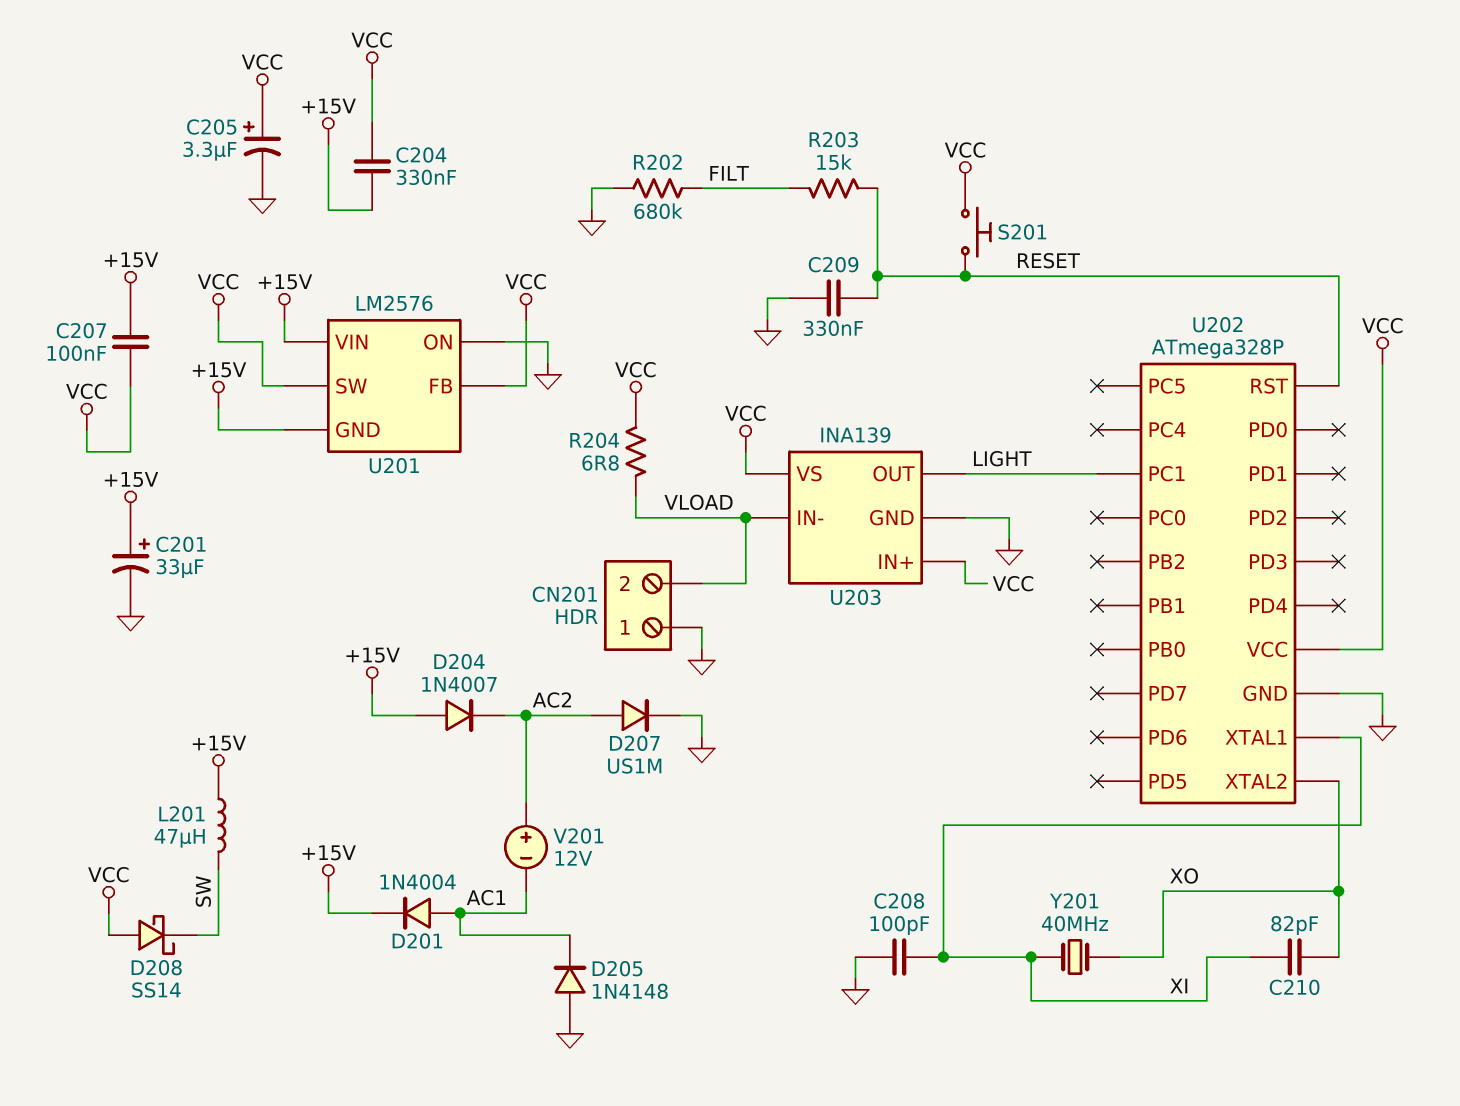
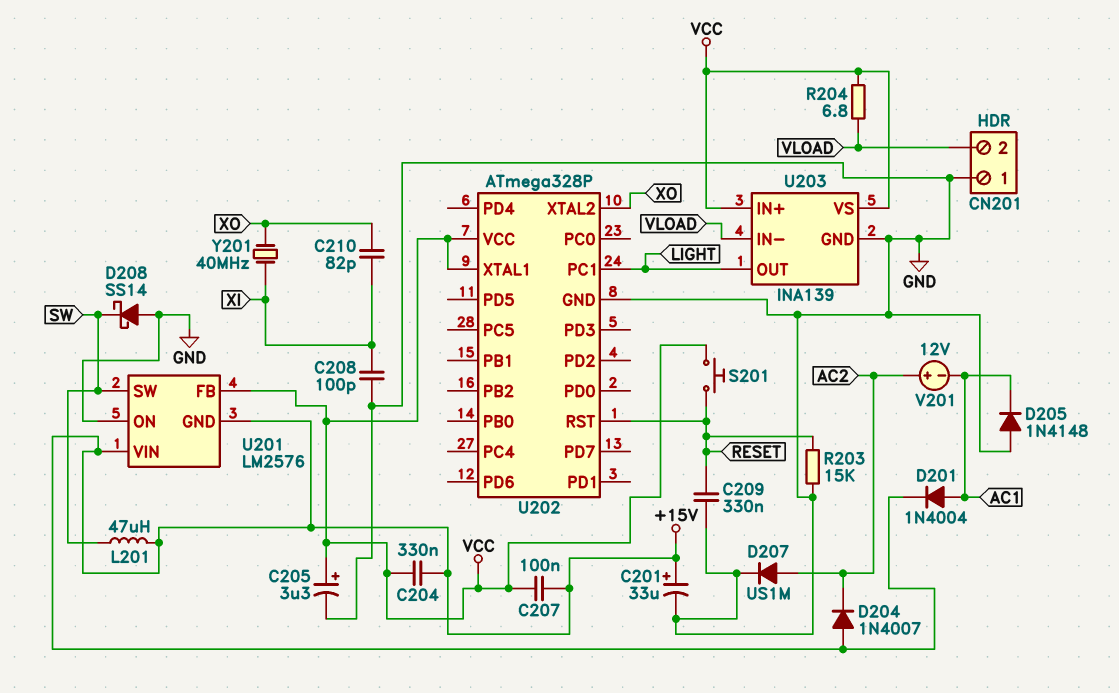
D208: schottky SS14 (A VCC, K SW) -> schottky SS14 (A GND, K SW)
R202: 680k (FILT, GND) -> none
R203: 15k (FILT, RESET) -> 15k (GND, RESET)
U201 pin SW: VCC -> SW
U202 pin XTAL1: XI -> VCC

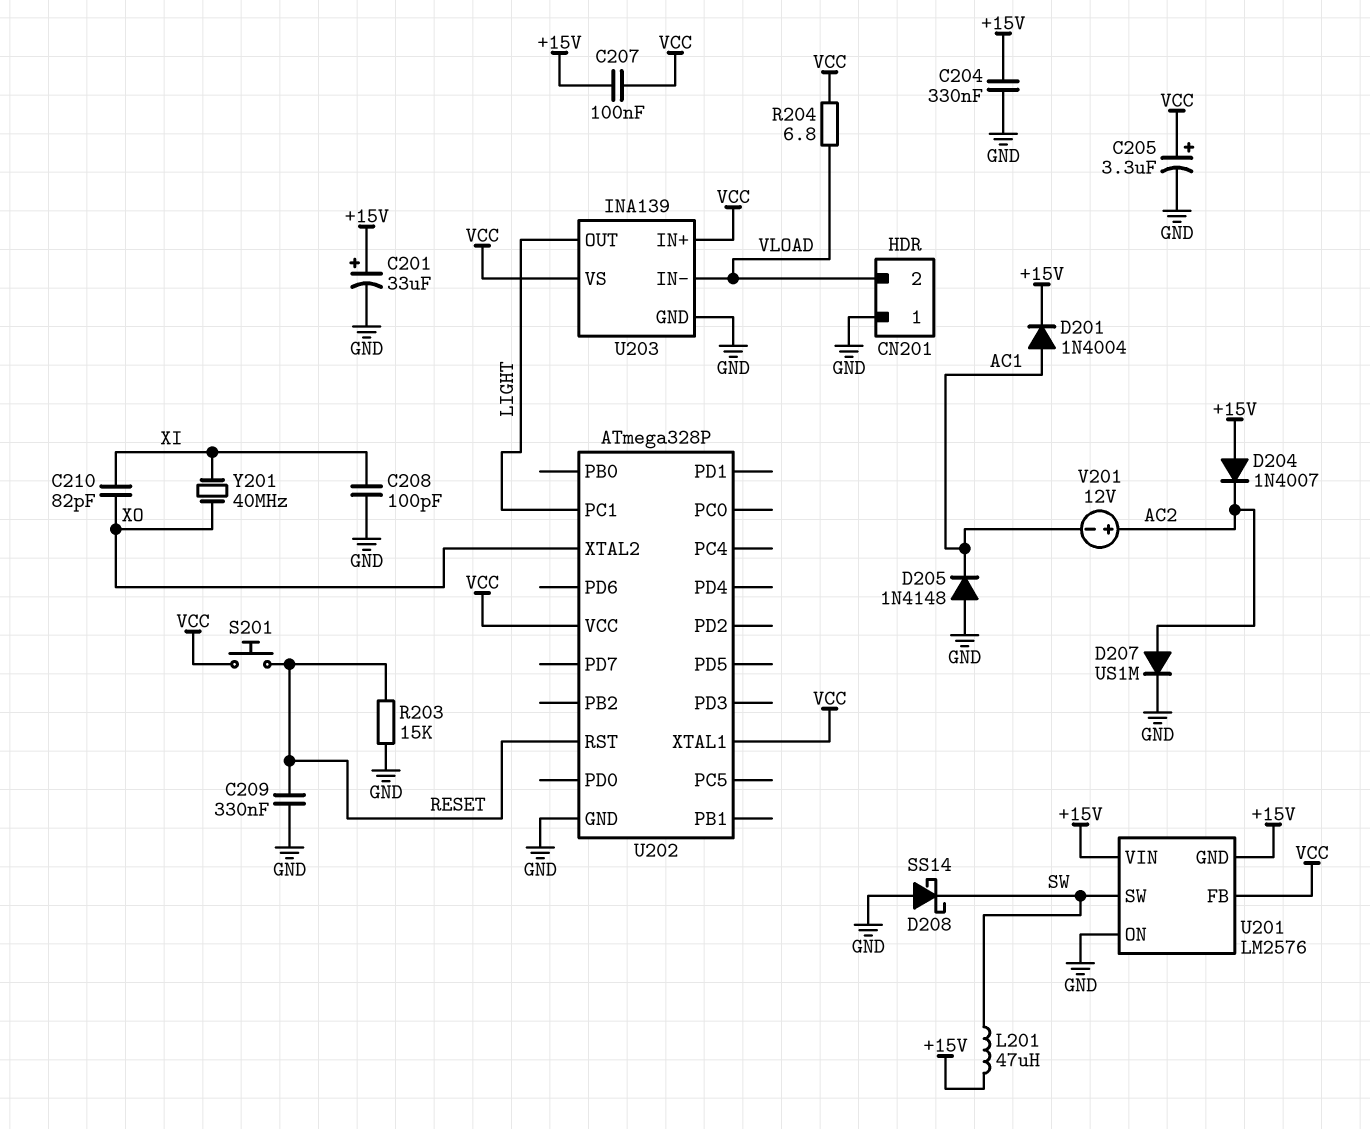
C204: 330nF (+15V, VCC) -> 330nF (+15V, GND)

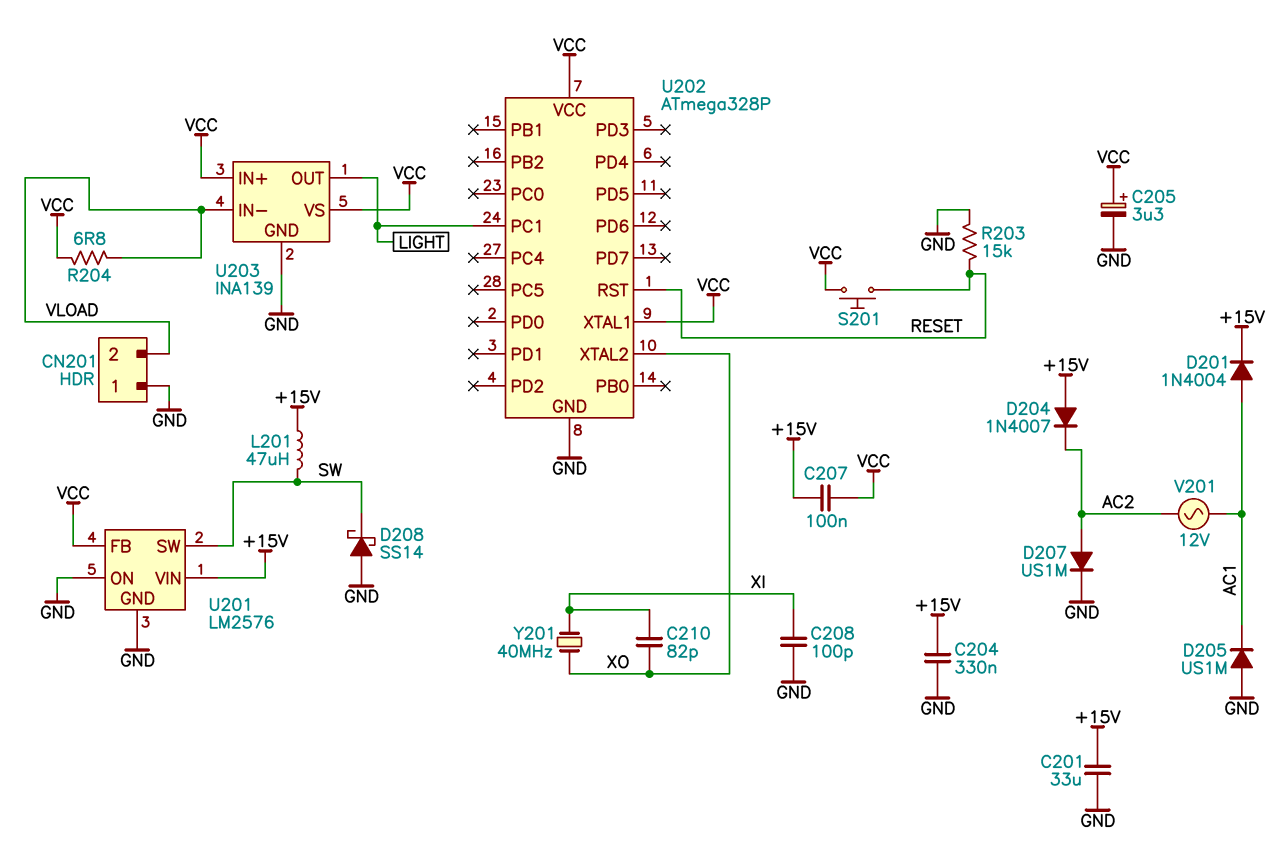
C201: 33uF (plus +15V, minus GND) -> 33uF (+15V, GND)
C209: 330nF (GND, RESET) -> none
D205: diode 1N4148 (A GND, K AC1) -> diode US1M (A GND, K AC1)
U201 pin GND: +15V -> GND
V201: 12V (plus AC2, minus AC1) -> AC 12V (AC1, AC2)

